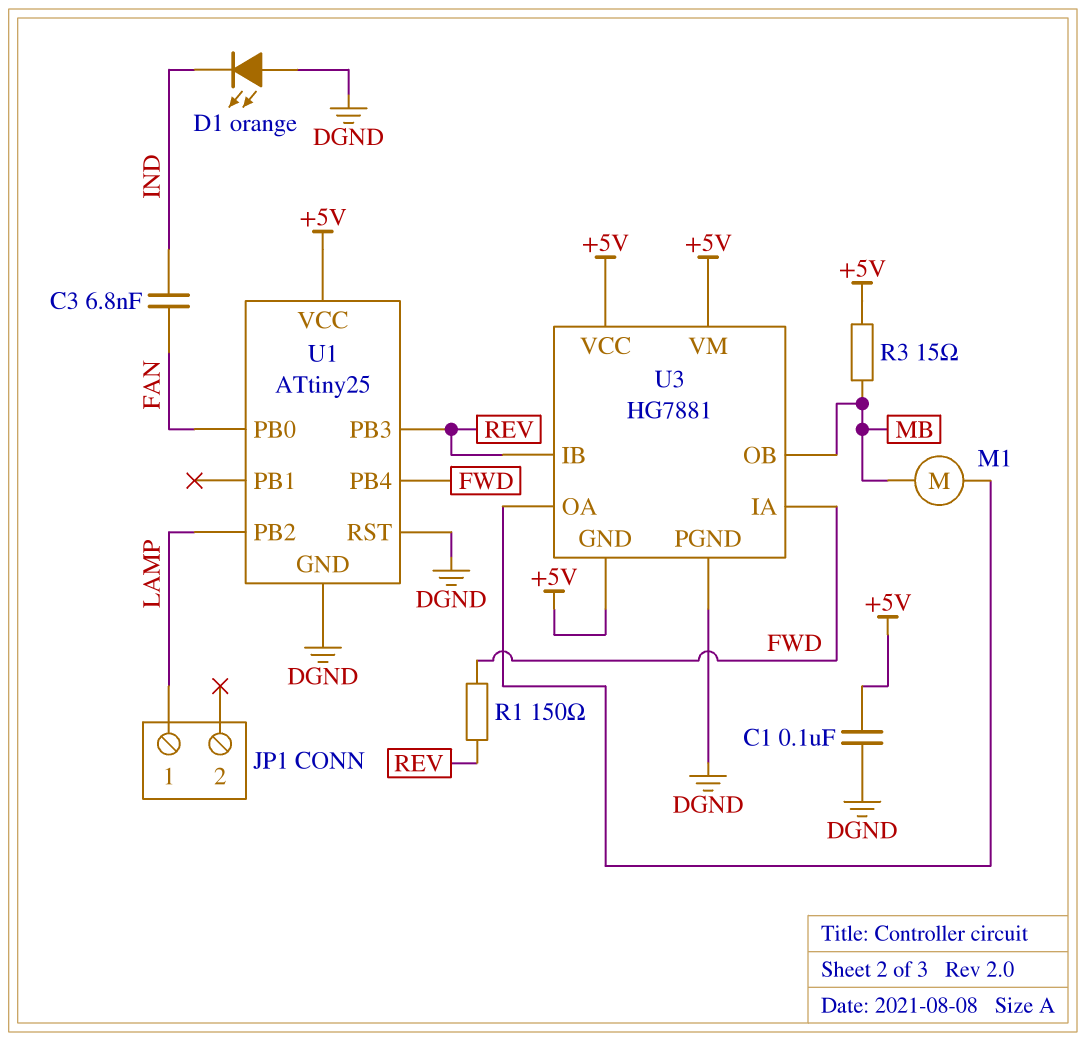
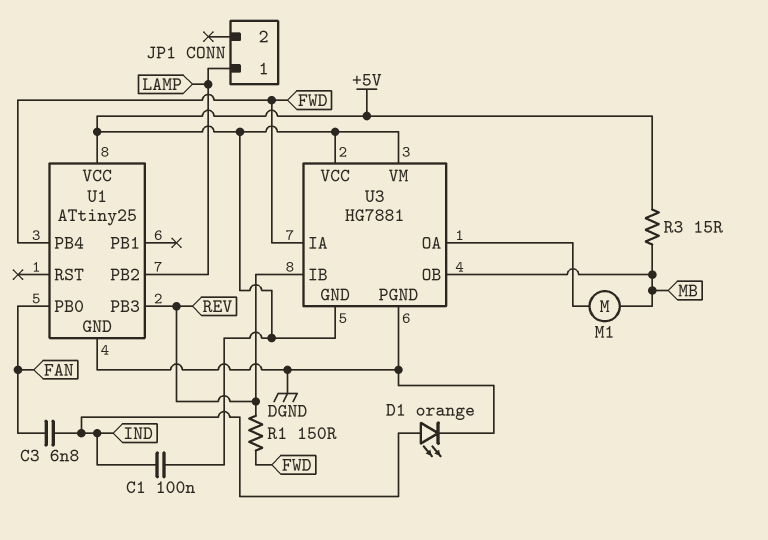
C1: 100nF (+5V, DGND) -> 100nF (+5V, IND)
D1: LED orange (A DGND, K IND) -> LED orange (A IND, K DGND)
U1 pin RST: DGND -> none

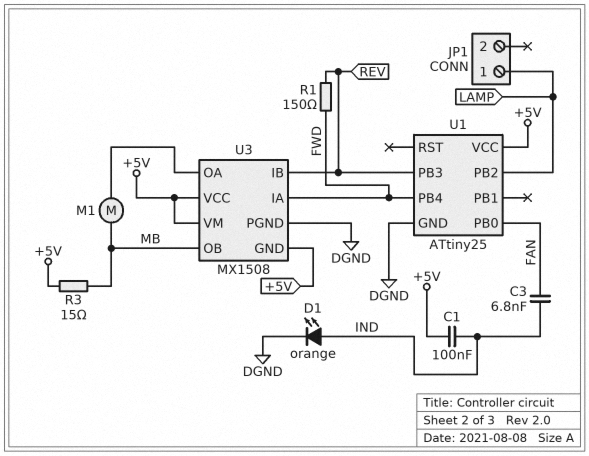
U3: HG7881 -> MX1508

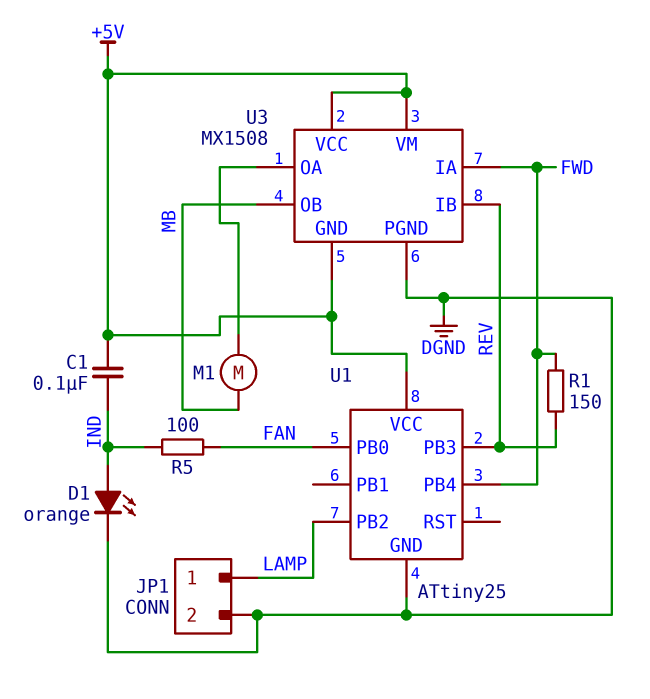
C3: 6.8nF (FAN, IND) -> none
JP1 pin 2: none -> DGND
R3: 15 (+5V, MB) -> none
R5: none -> 100 (FAN, IND)

